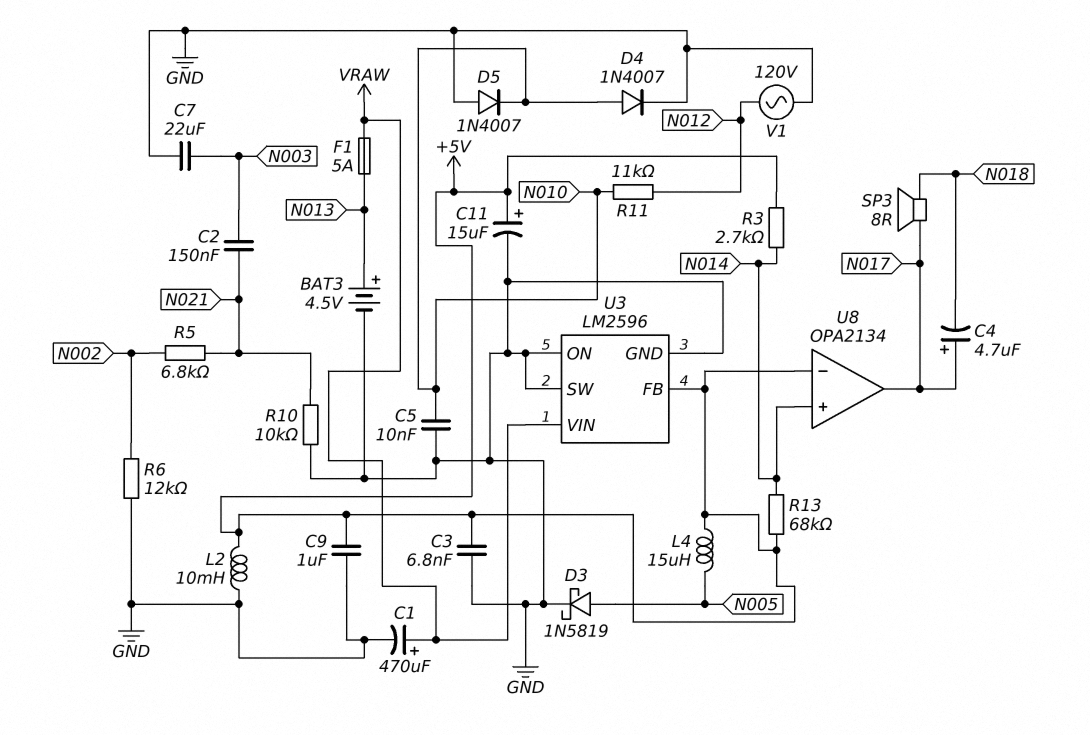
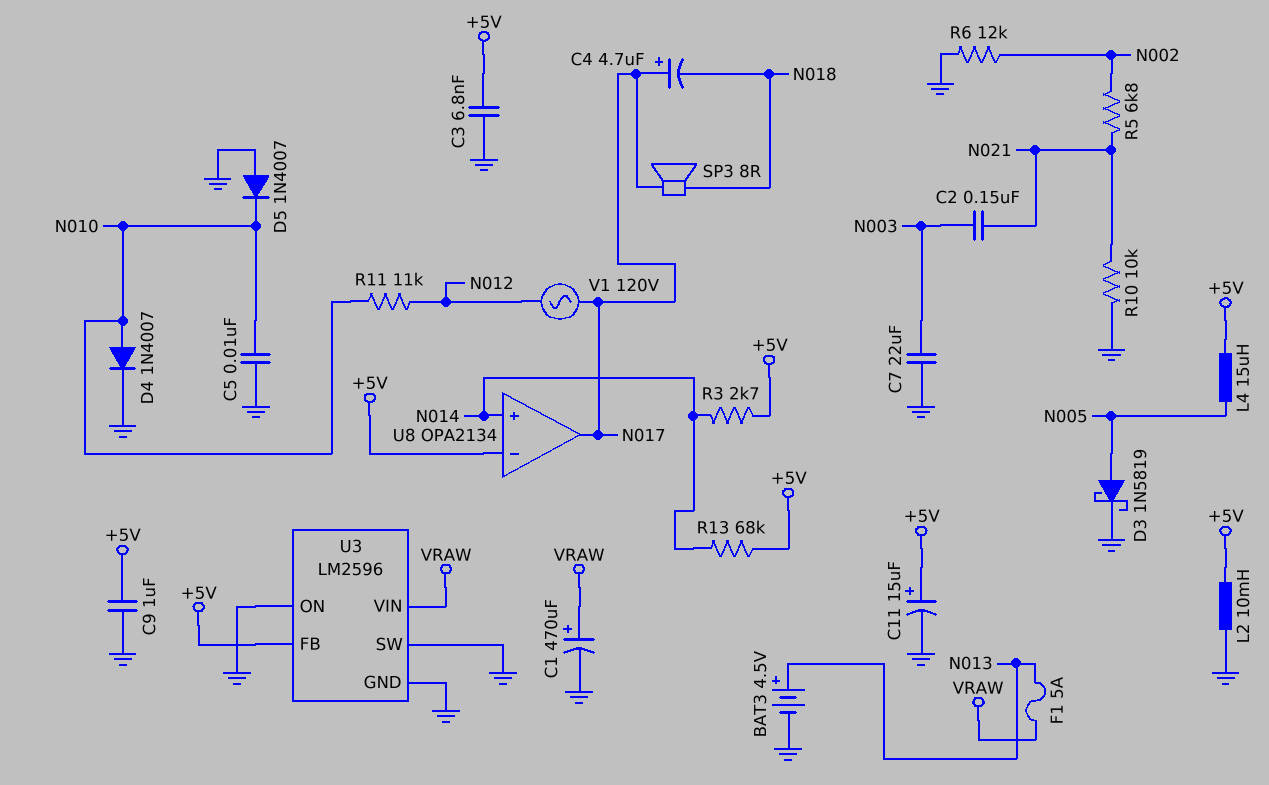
V1: AC 120V (GND, N012) -> AC 120V (N012, N017)

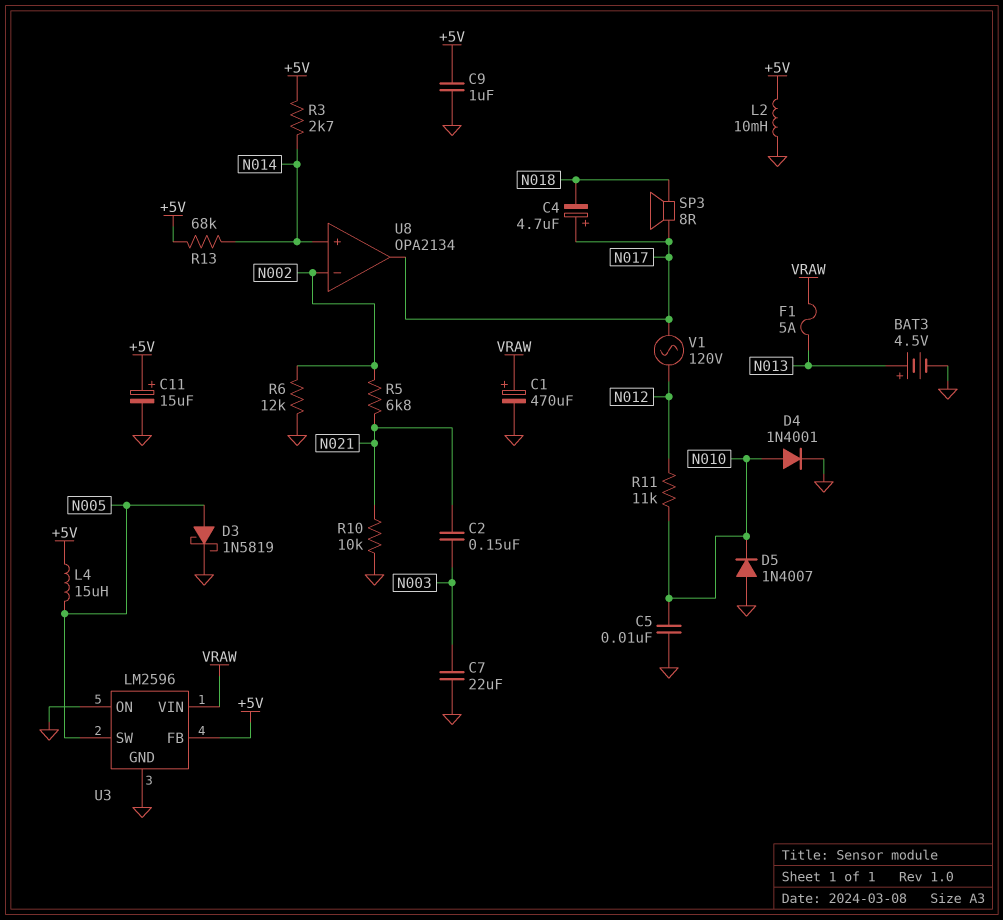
C3: 6.8nF (+5V, GND) -> none
D4: diode 1N4007 (A N010, K GND) -> diode 1N4001 (A N010, K GND)
U3 pin SW: GND -> N005
U8 pin in-: +5V -> N002

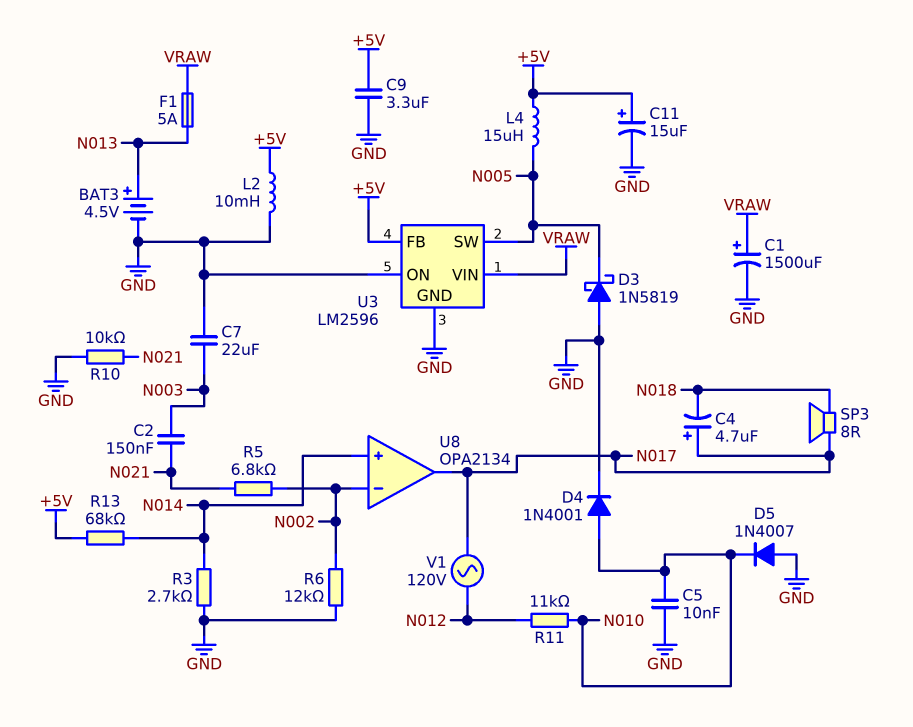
C1: 470uF (plus VRAW, minus GND) -> 1500uF (plus VRAW, minus GND)
C9: 1uF (+5V, GND) -> 3.3uF (+5V, GND)
D3: schottky 1N5819 (A N005, K GND) -> schottky 1N5819 (A GND, K N005)
R3: 2.7k (+5V, N014) -> 2.7k (GND, N014)

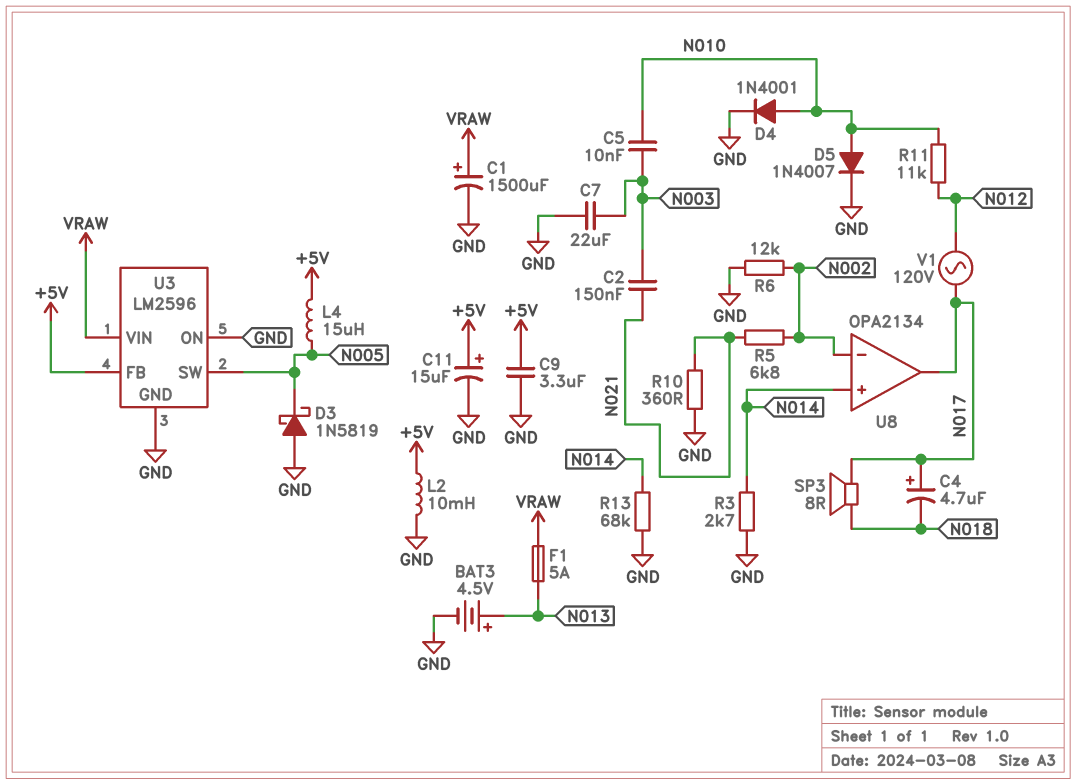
C5: 10nF (GND, N010) -> 10nF (N003, N010)
D5: diode 1N4007 (A GND, K N010) -> diode 1N4007 (A N010, K GND)
R10: 10k (GND, N021) -> 360 (GND, N021)
R13: 68k (+5V, N014) -> 68k (GND, N014)

